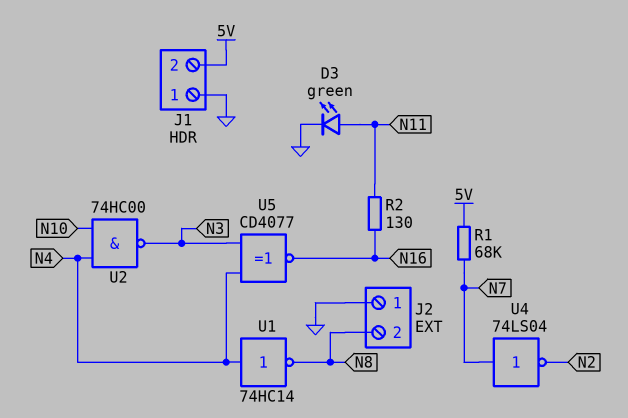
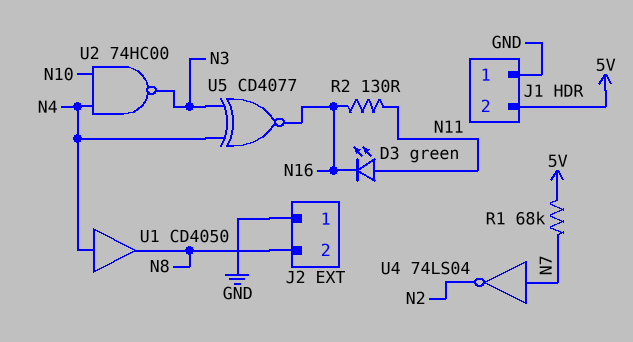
D3: LED green (A N11, K GND) -> LED green (A N11, K N16)
U1: NOT 74HC14 (in N4, out N8) -> buffer CD4050 (in N4, out N8)

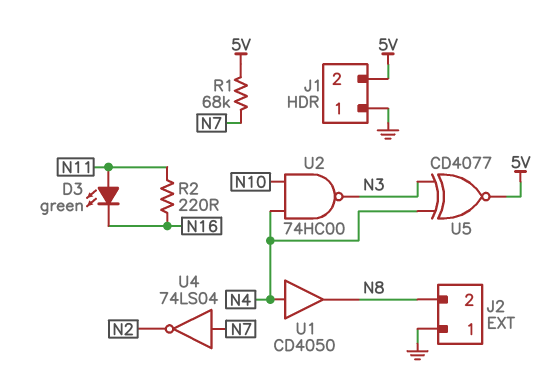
R2: 130 (N11, N16) -> 220 (N11, N16)
U5: XNOR CD4077 (in N3, in N4, out N16) -> XNOR CD4077 (in N3, in N4, out 5V)

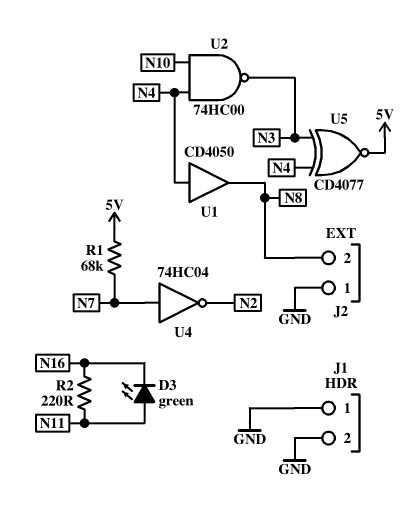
J1 pin 2: 5V -> GND
U4: NOT 74LS04 (in N7, out N2) -> NOT 74HC04 (in N7, out N2)

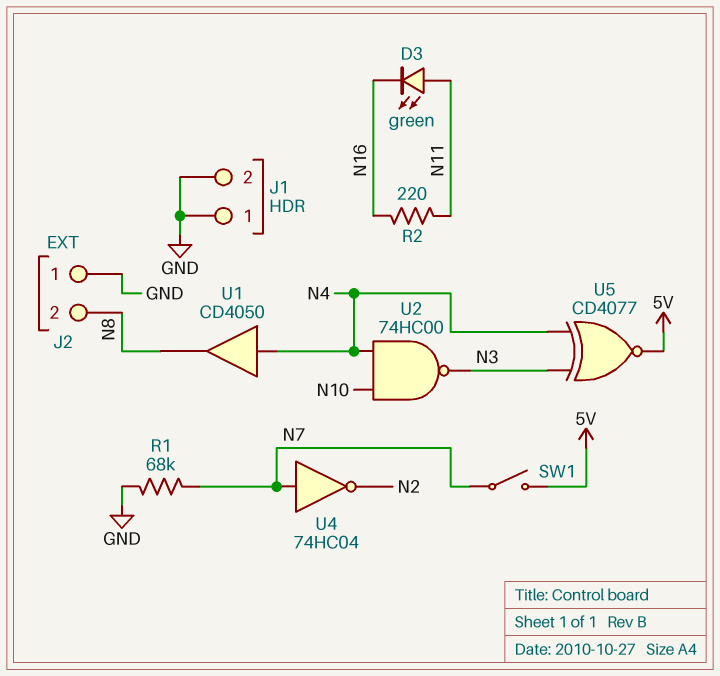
R1: 68k (5V, N7) -> 68k (GND, N7)
SW1: none -> switch (5V, N7)

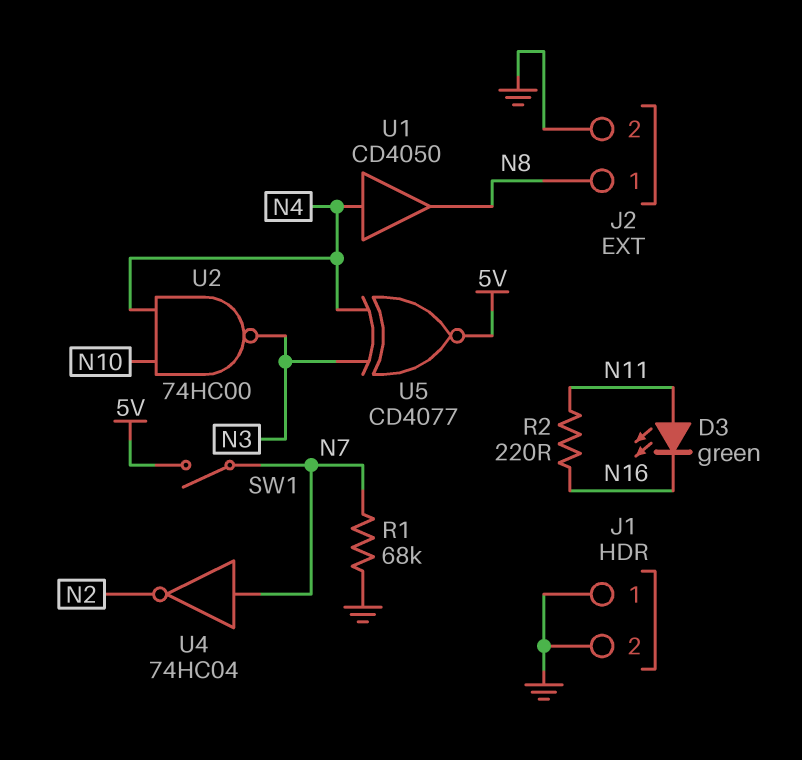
J2 pin 1: GND -> N8
J2 pin 2: N8 -> GND

